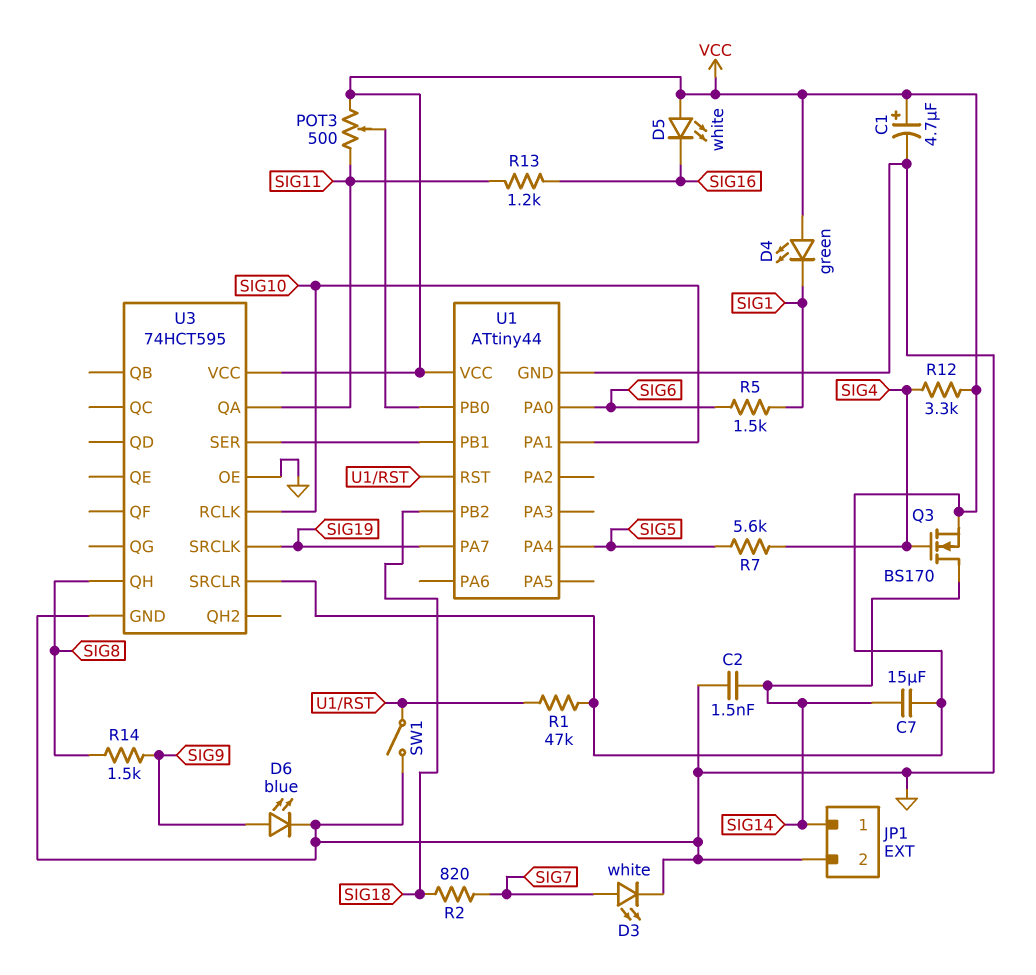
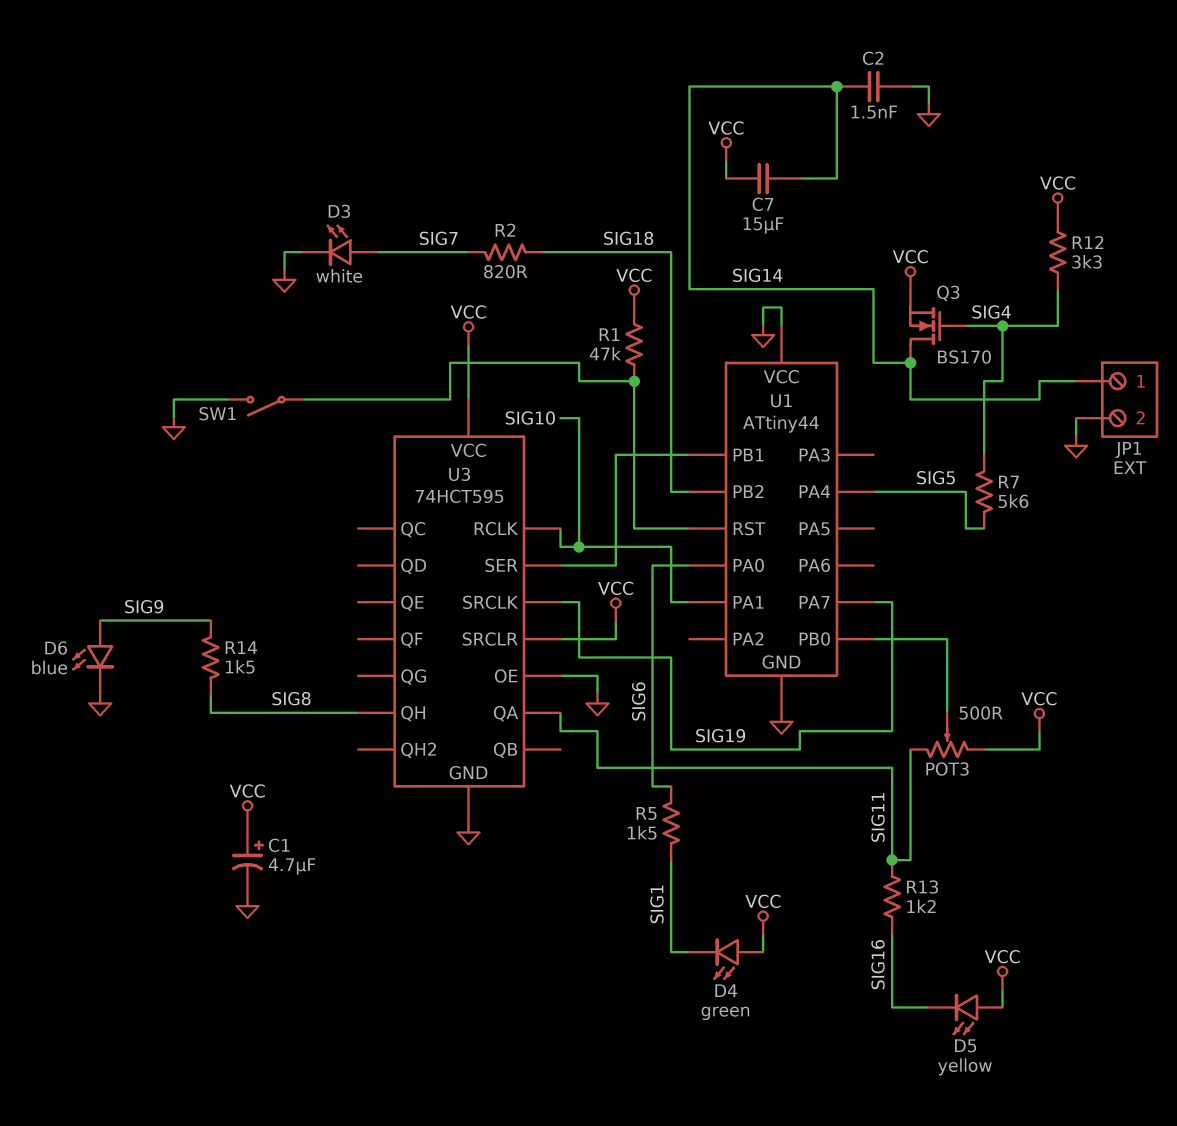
D5: LED white (A VCC, K SIG16) -> LED yellow (A VCC, K SIG16)
U1 pin VCC: VCC -> GND

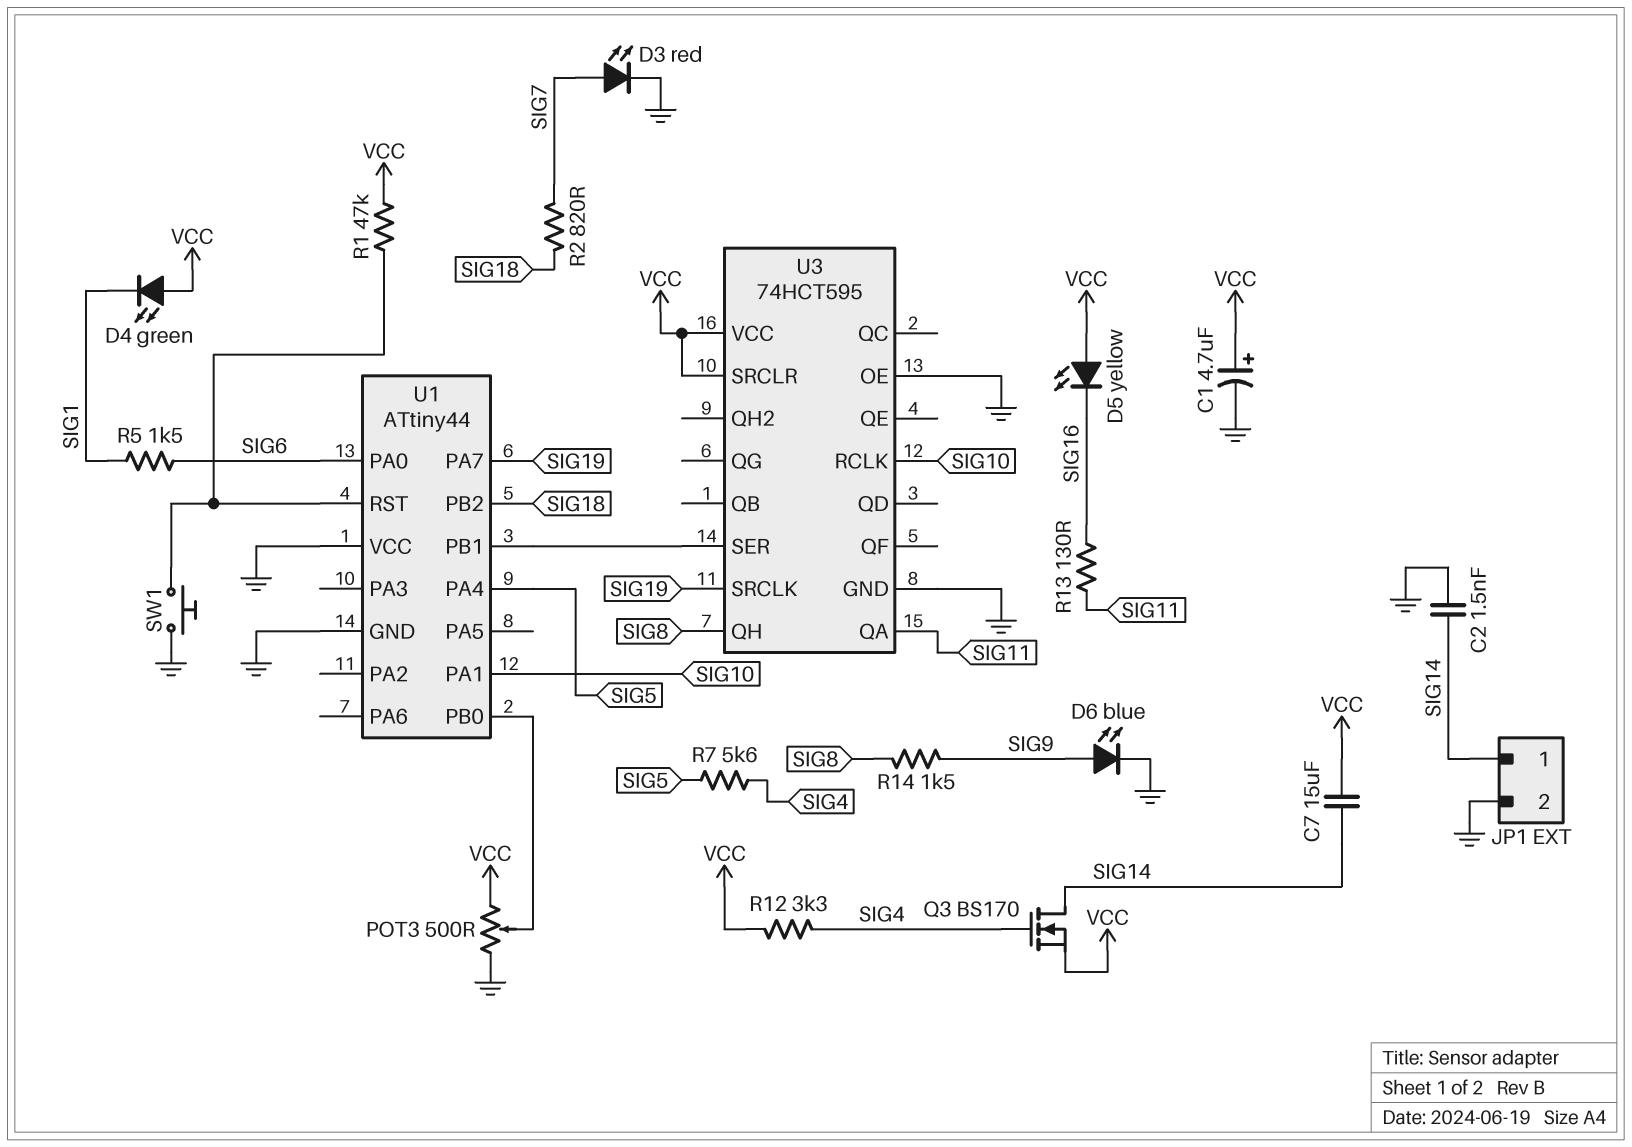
D3: LED white (A SIG7, K GND) -> LED red (A SIG7, K GND)
POT3: 500 (SIG11, VCC, wiper U1/PB0) -> 500 (GND, VCC, wiper U1/PB0)
R13: 1.2k (SIG11, SIG16) -> 130 (SIG11, SIG16)
SW1: switch (GND, U1/RST) -> button (GND, U1/RST)

